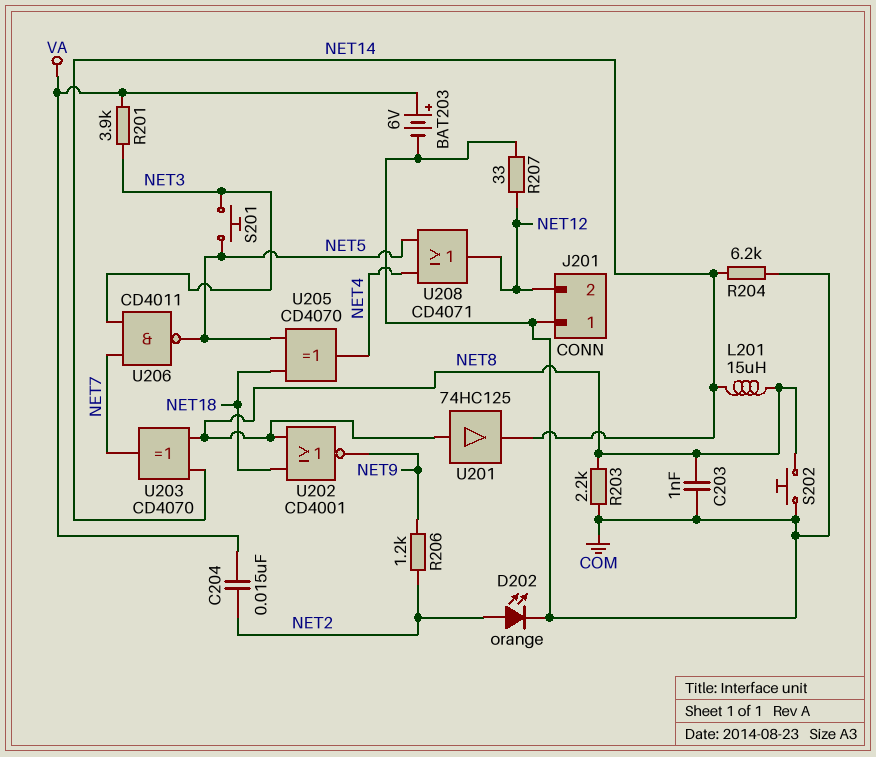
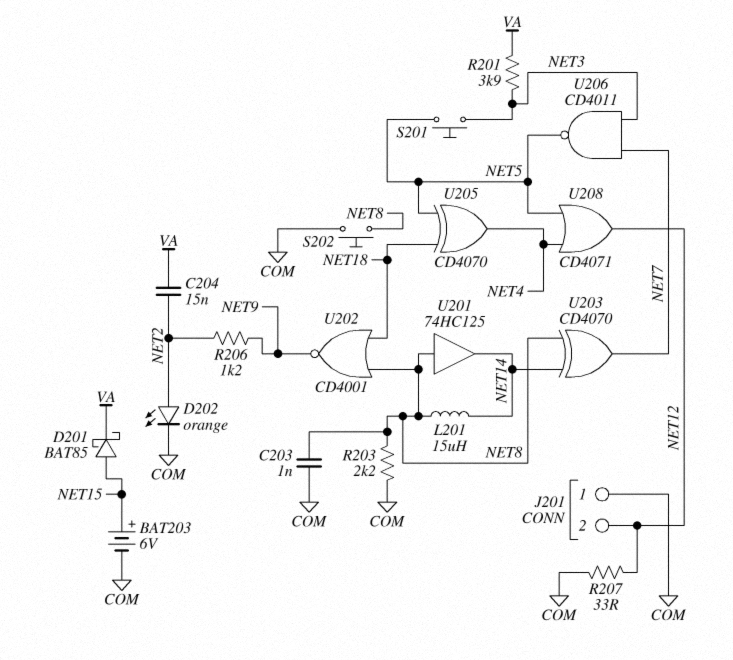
BAT203: 6V (plus VA, minus COM) -> 6V (plus NET15, minus COM)
D201: none -> schottky BAT85 (A NET15, K VA)
R204: 6.2k (COM, NET14) -> none

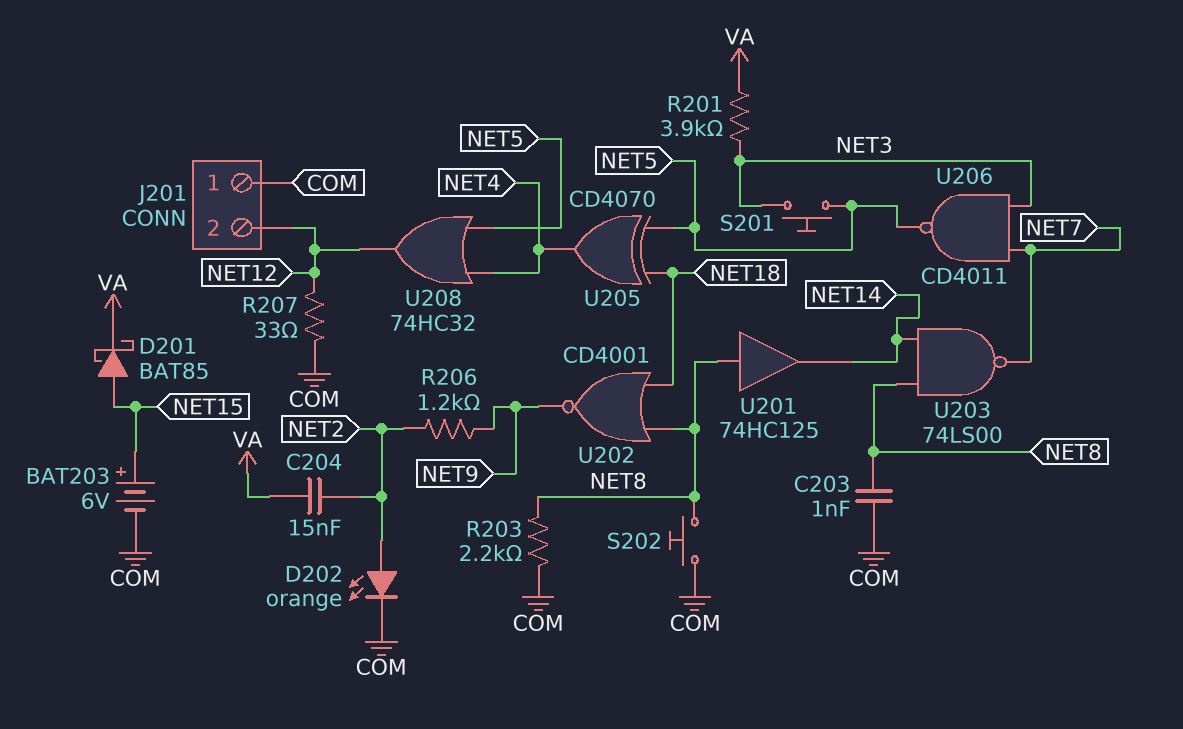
L201: 15uH (NET8, NET14) -> none
U203: XOR CD4070 (in NET8, in NET14, out NET7) -> NAND 74LS00 (in NET8, in NET14, out NET7)
U208: OR CD4071 (in NET4, in NET5, out NET12) -> OR 74HC32 (in NET4, in NET5, out NET12)

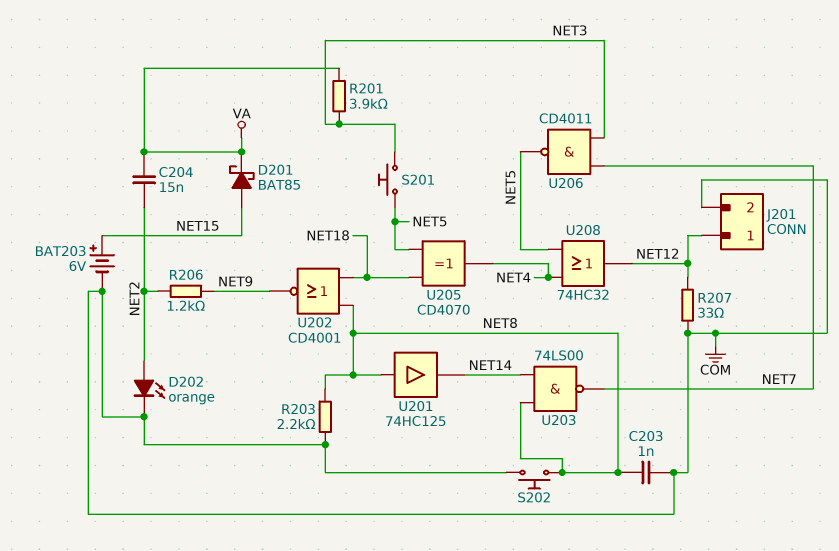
J201 pin 1: COM -> NET12
J201 pin 2: NET12 -> COM

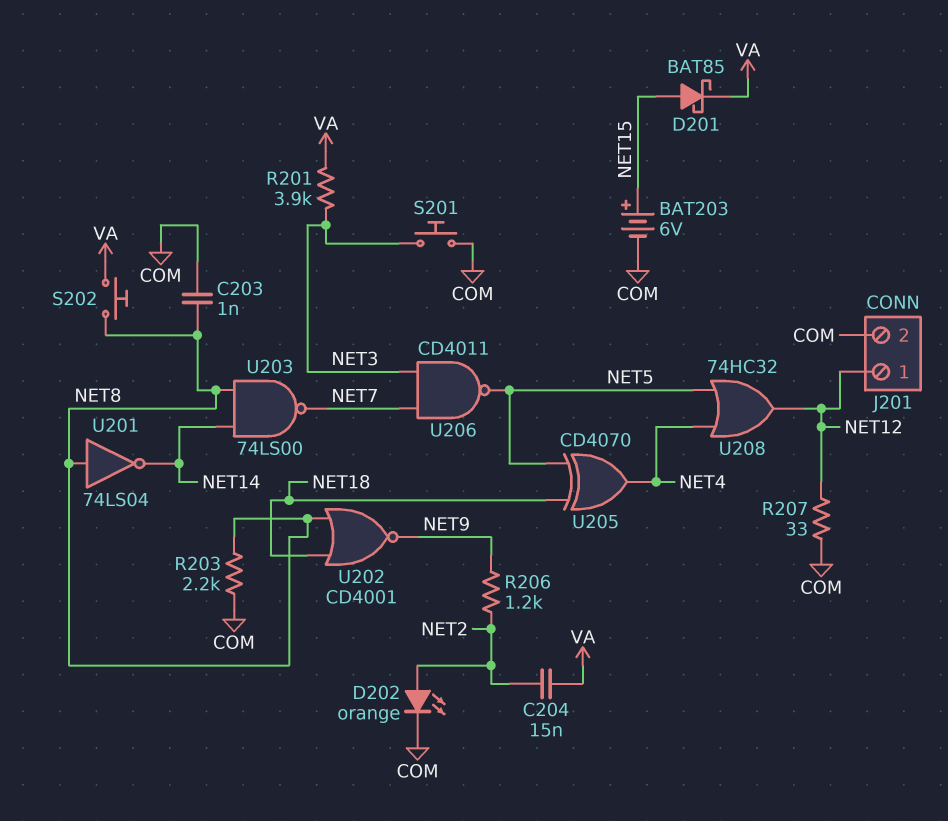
S201: button (NET3, NET5) -> button (COM, NET3)
S202: button (COM, NET8) -> button (NET8, VA)
U201: buffer 74HC125 (in NET8, out NET14) -> NOT 74LS04 (in NET8, out NET14)

